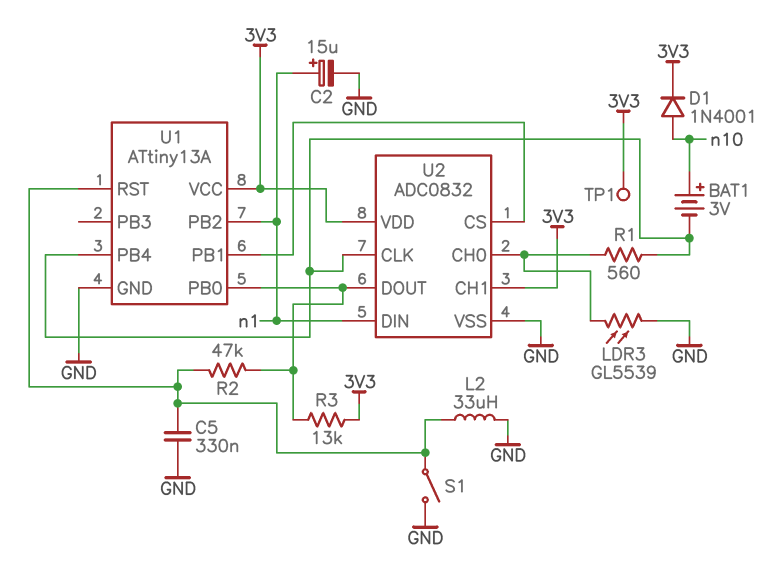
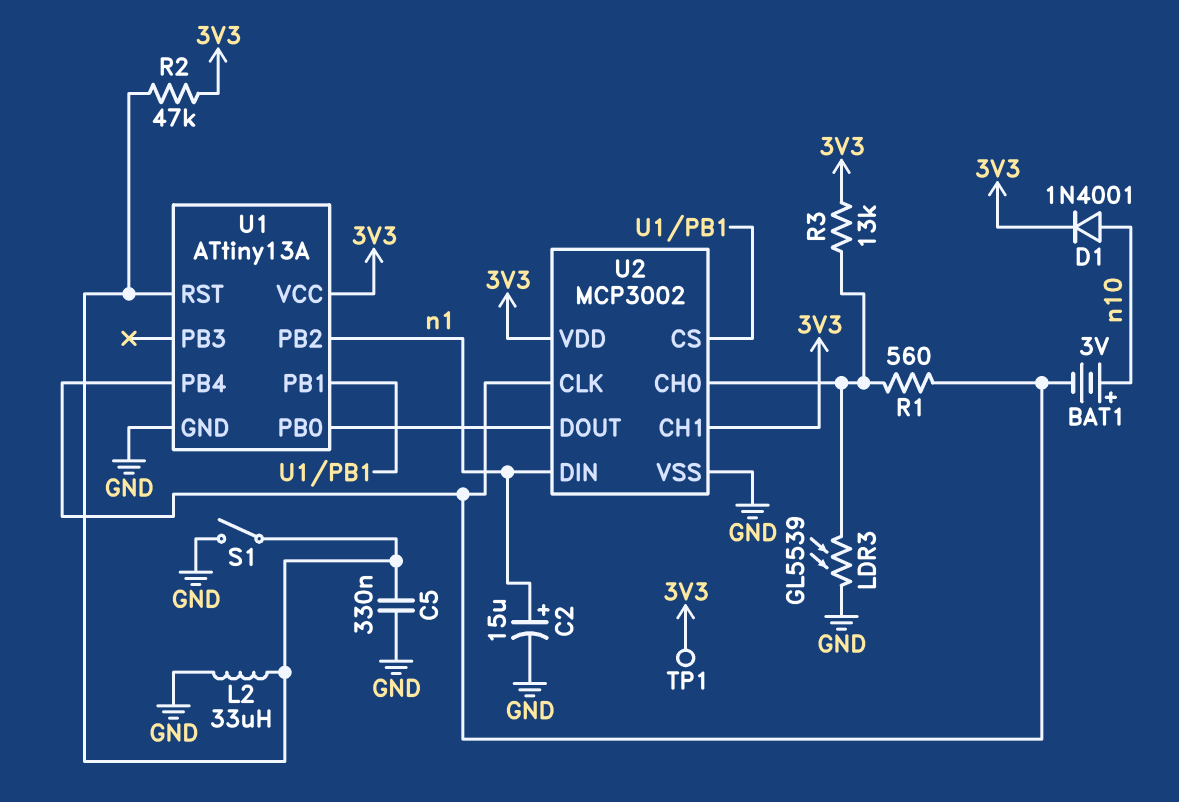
R2: 47k (U1/PB0, U1/RST) -> 47k (3V3, U1/RST)
R3: 13k (3V3, U1/PB0) -> 13k (3V3, U2/CH0)
U2: ADC0832 -> MCP3002

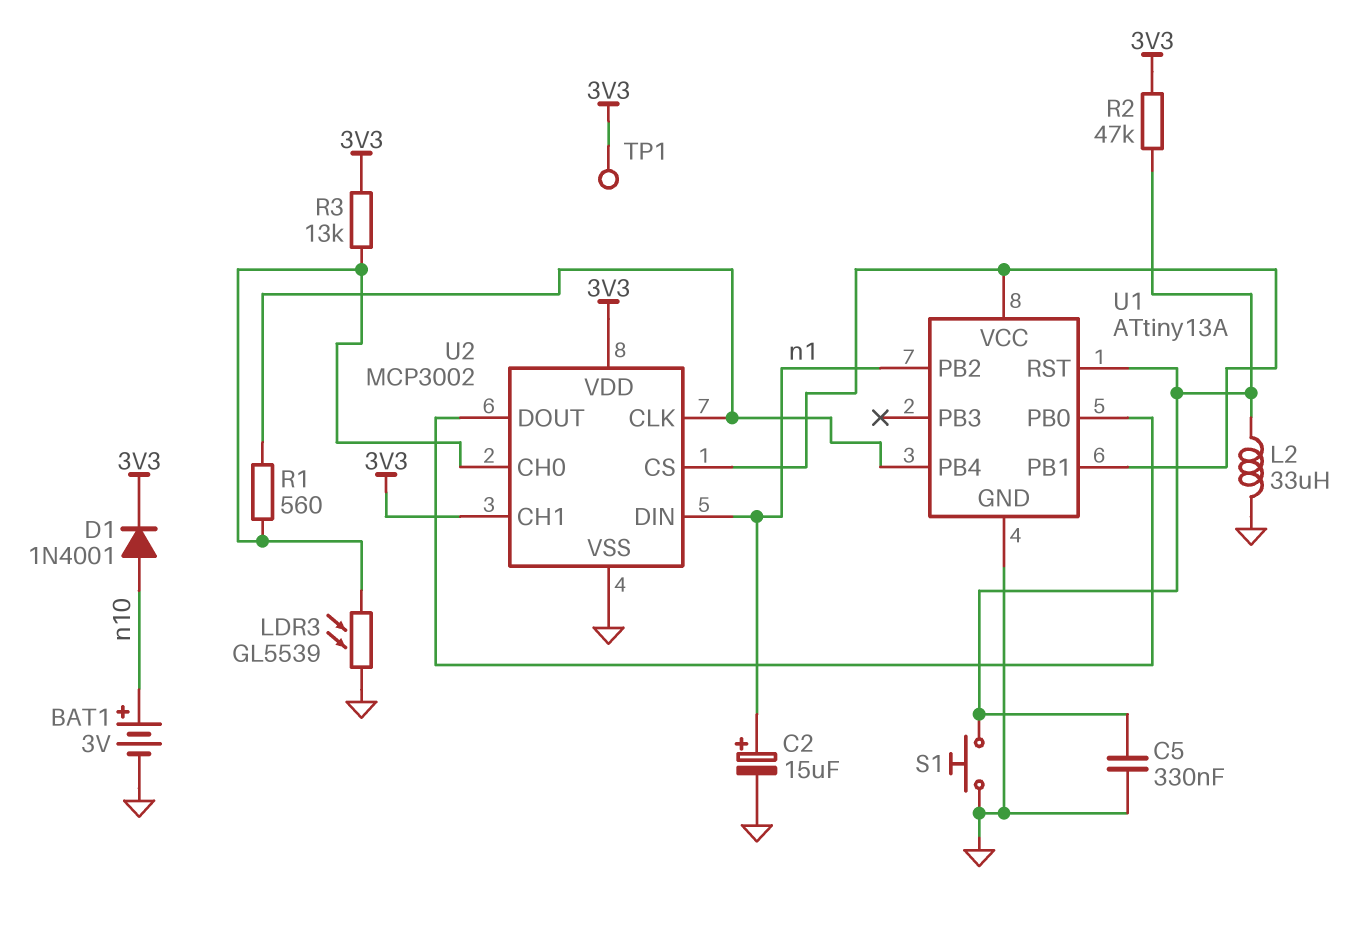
BAT1: 3V (plus n10, minus U1/PB4) -> 3V (plus n10, minus GND)
S1: switch (GND, U1/RST) -> button (GND, U1/RST)
U1 pin VCC: 3V3 -> U1/PB1

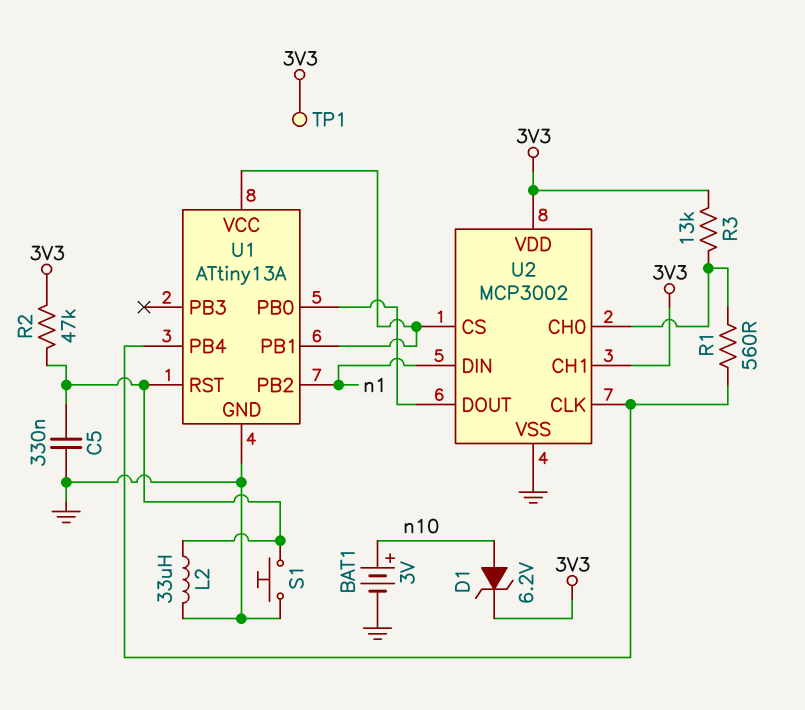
C2: 15uF (plus n1, minus GND) -> none
D1: diode 1N4001 (A n10, K 3V3) -> zener 6.2V (A n10, K 3V3)
LDR3: GL5539 (GND, U2/CH0) -> none

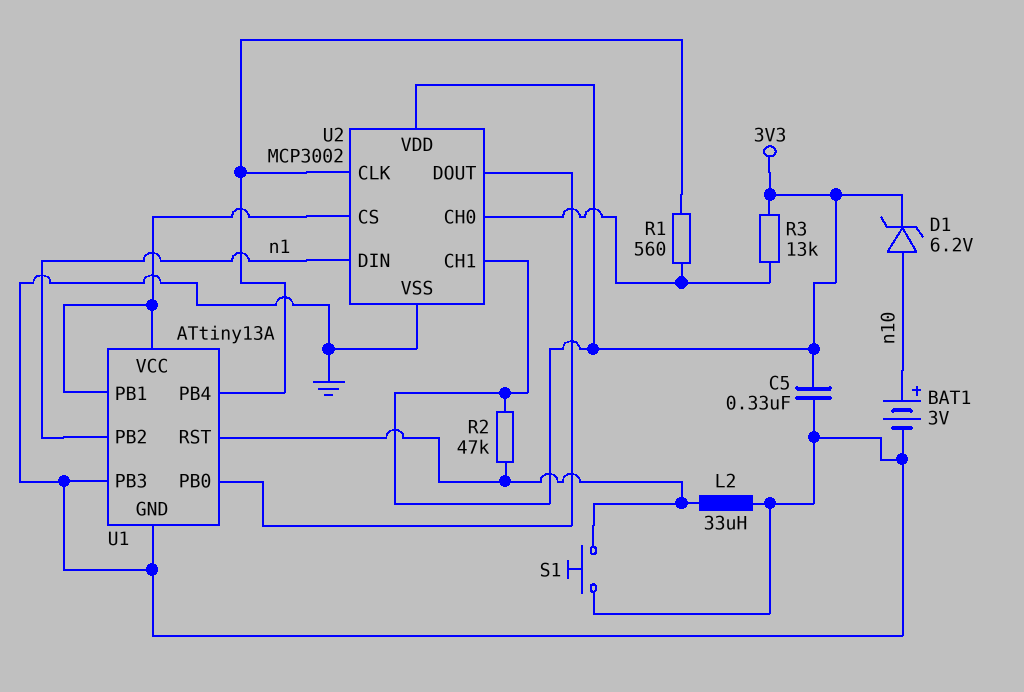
C5: 330nF (GND, U1/RST) -> 330nF (3V3, GND)
TP1: test point (3V3) -> none
U1 pin PB3: none -> GND

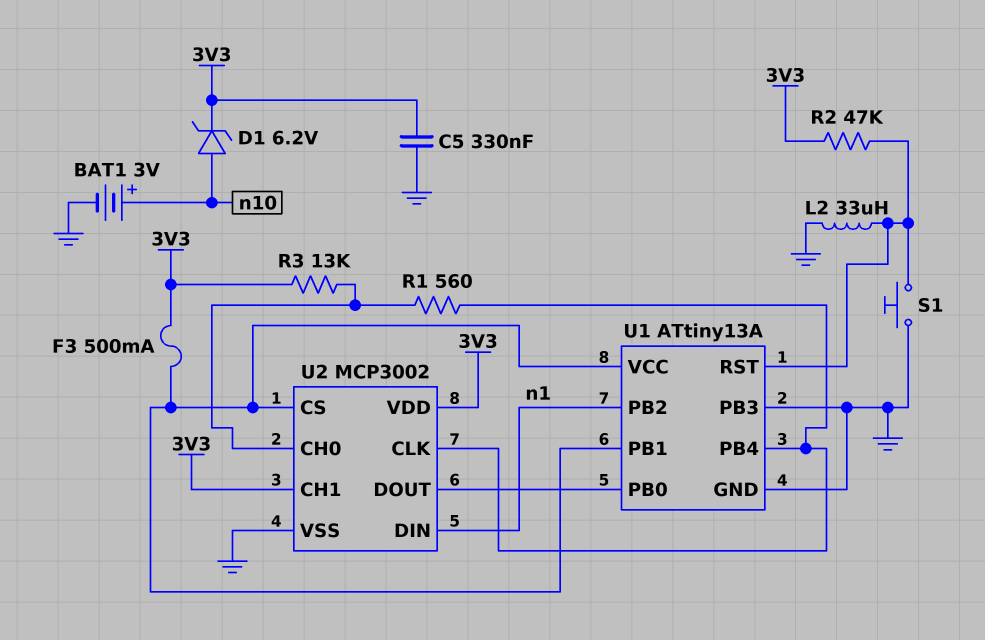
F3: none -> 500mA (3V3, U1/PB1)

